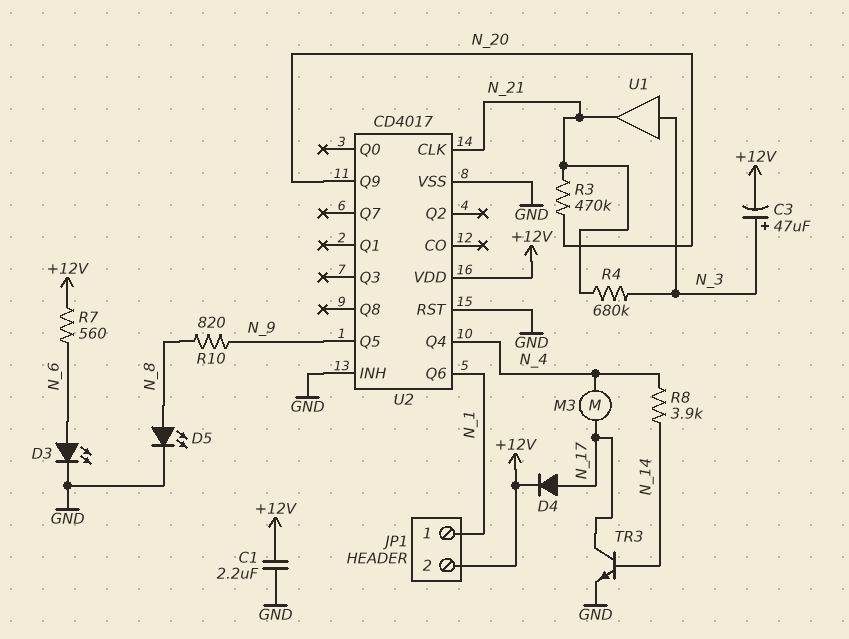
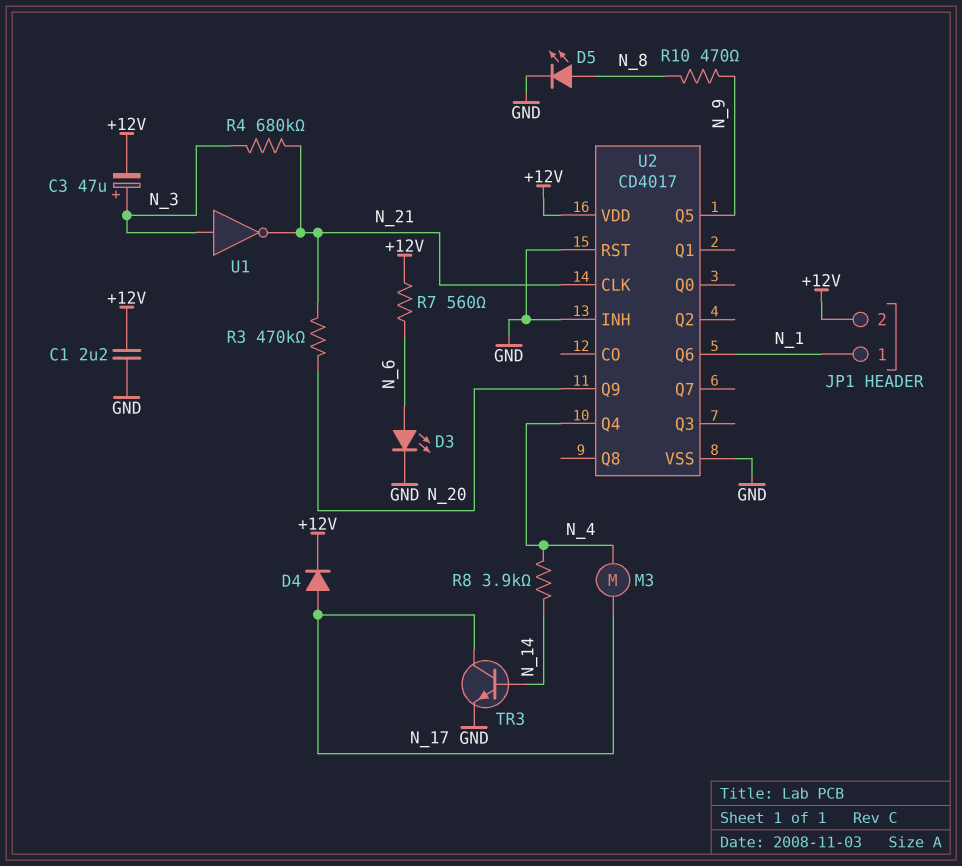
R10: 820 (N_8, N_9) -> 470 (N_8, N_9)
U1: buffer (in N_3, out N_21) -> NOT (in N_3, out N_21)

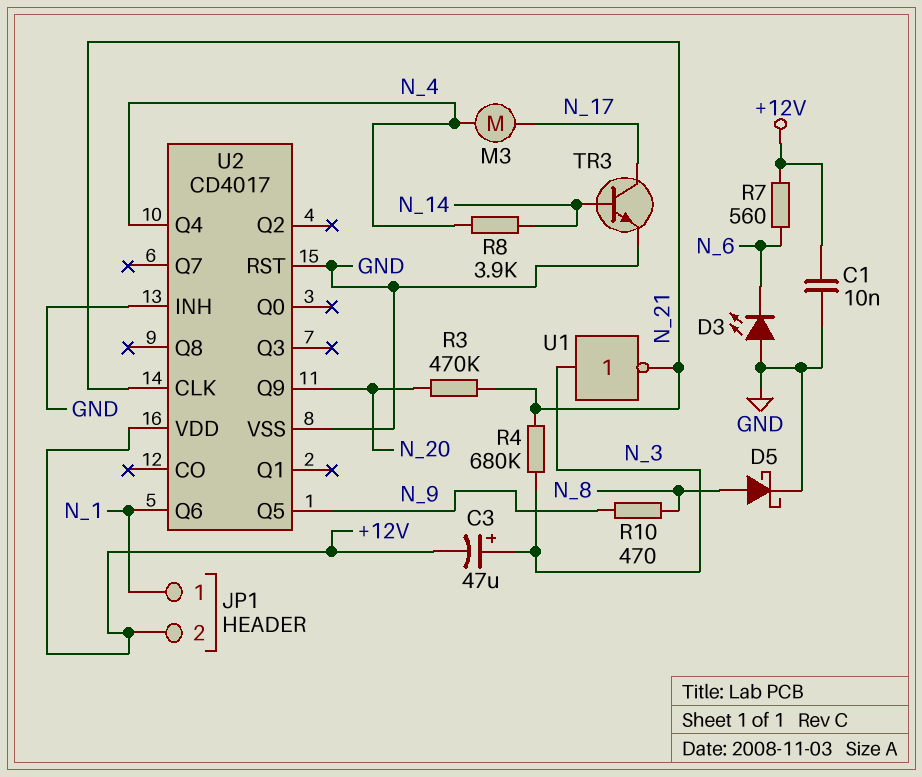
C1: 2.2uF (+12V, GND) -> 10nF (+12V, GND)
D3: LED (A N_6, K GND) -> LED (A GND, K N_6)
D4: diode (A N_17, K +12V) -> none
D5: LED (A N_8, K GND) -> schottky (A N_8, K GND)

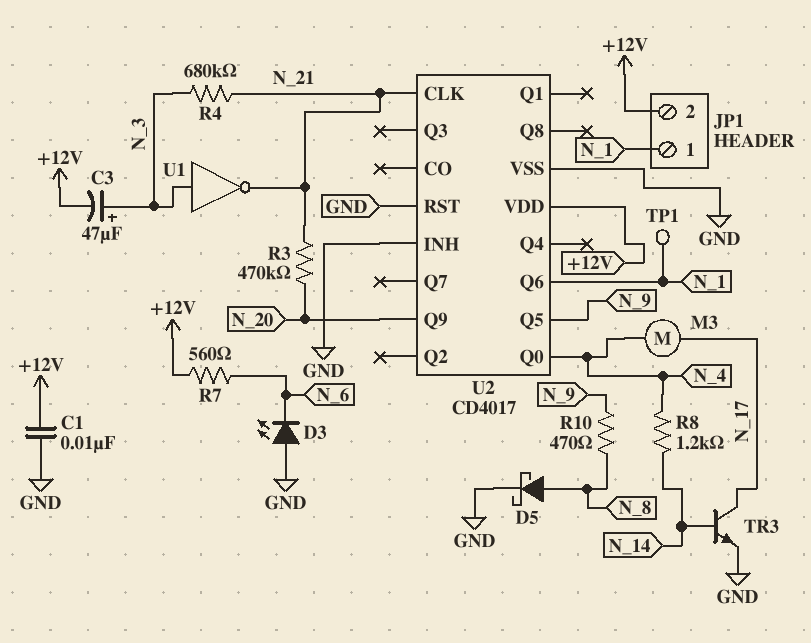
R8: 3.9k (N_4, N_14) -> 1.2k (N_4, N_14)
TP1: none -> test point (N_1)
U2 pin Q0: none -> N_4
U2 pin Q4: N_4 -> none

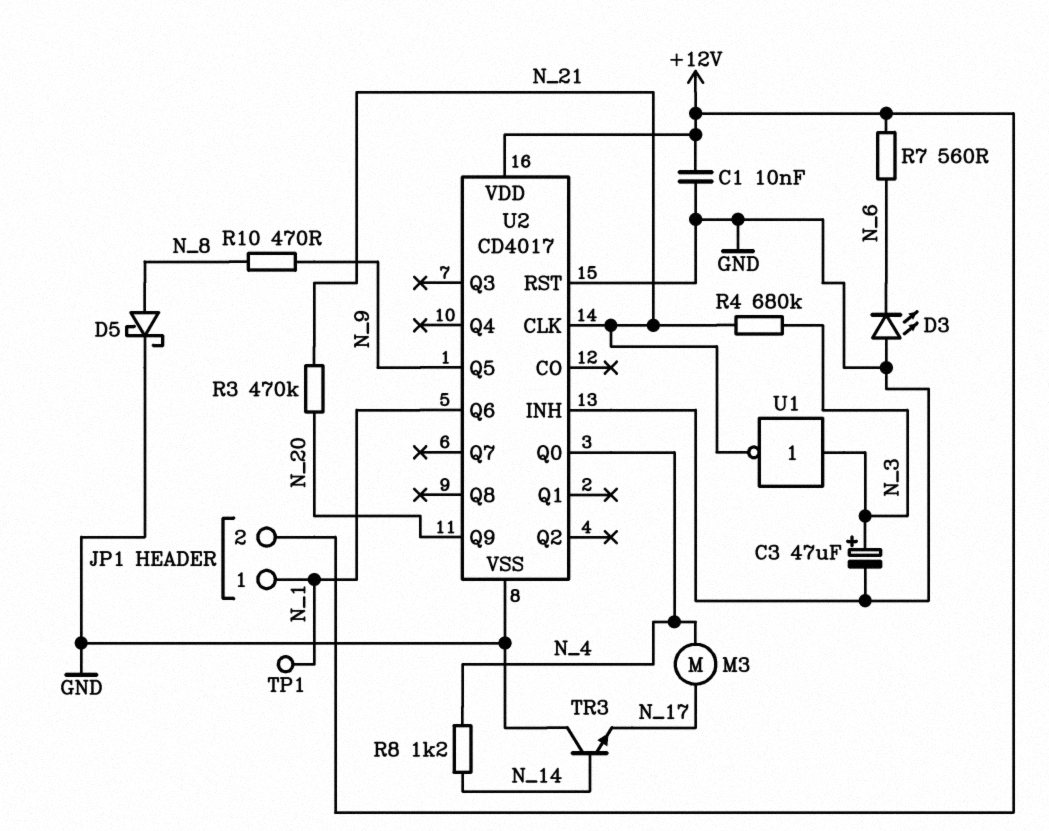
C3: 47uF (plus N_3, minus +12V) -> 47uF (plus N_3, minus GND)
TR3: NPN (B N_14, C N_17, E GND) -> NPN (B N_14, C GND, E N_17)

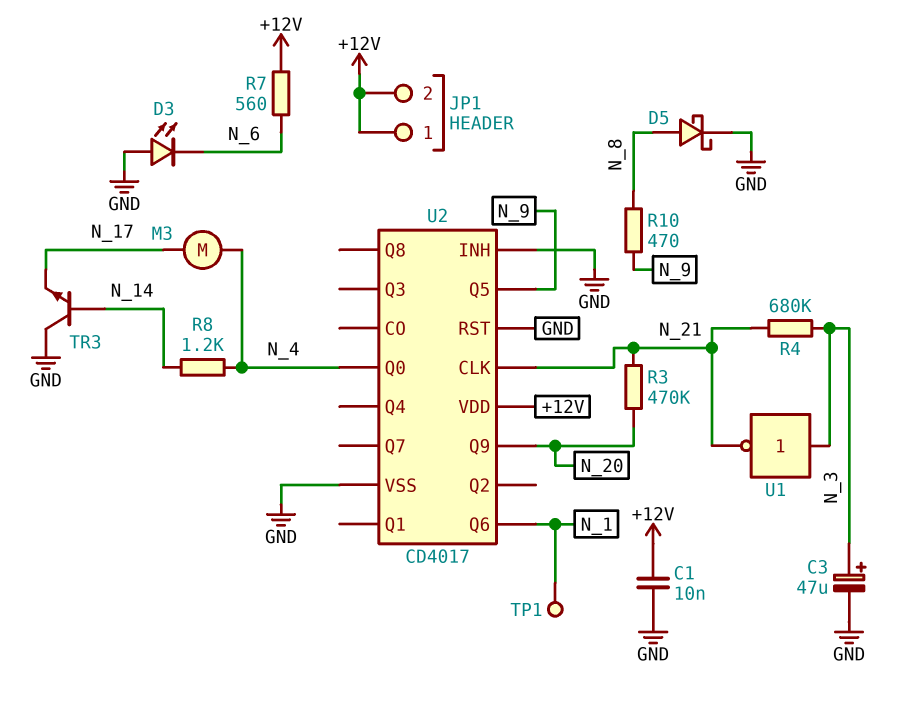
JP1 pin 1: N_1 -> +12V

